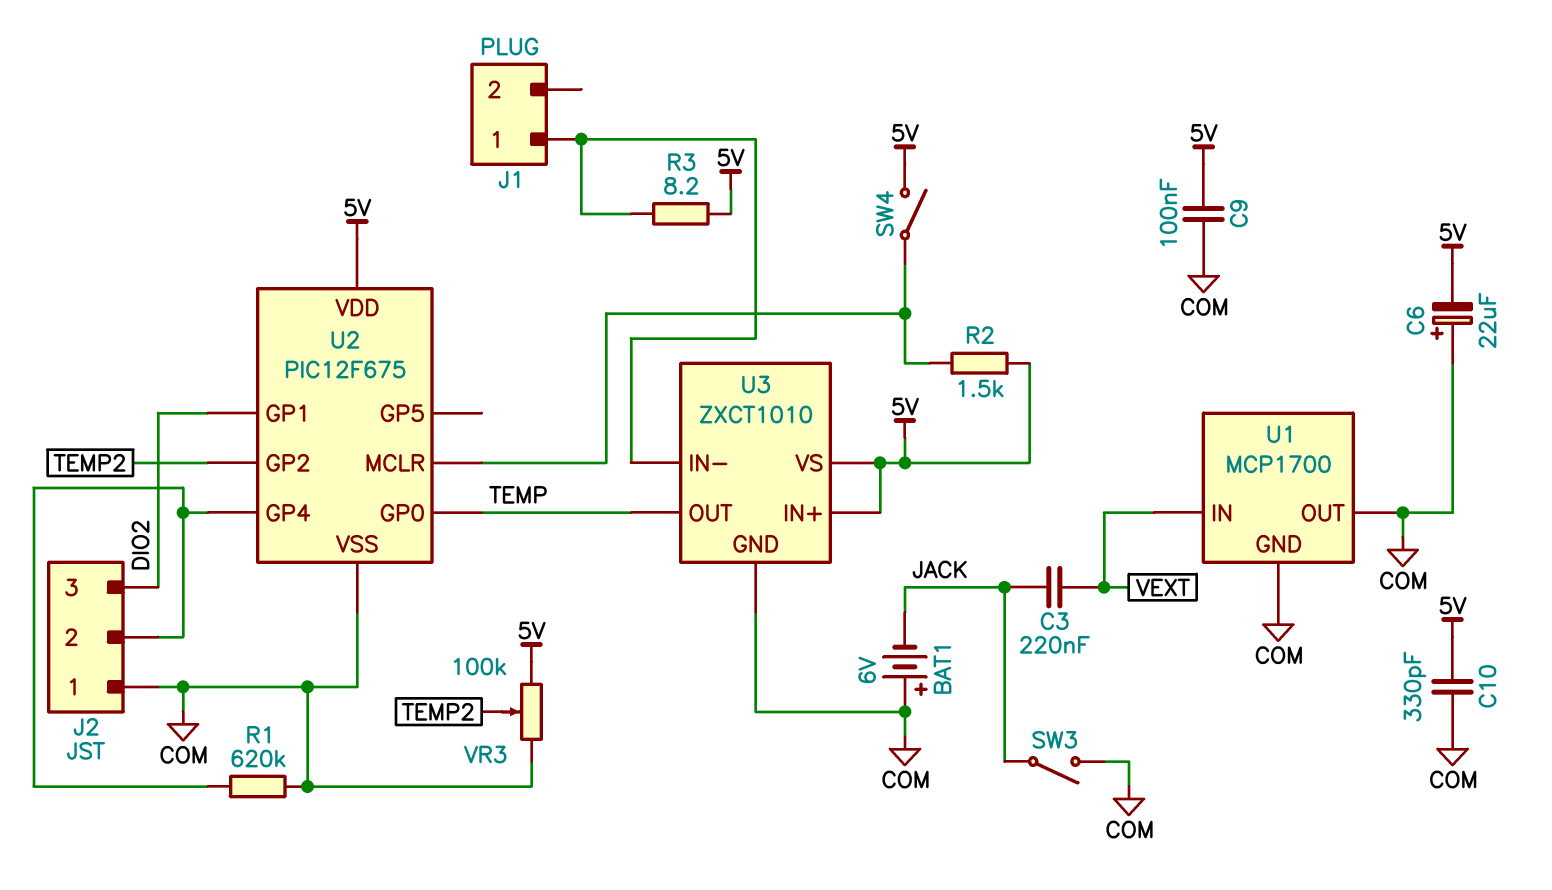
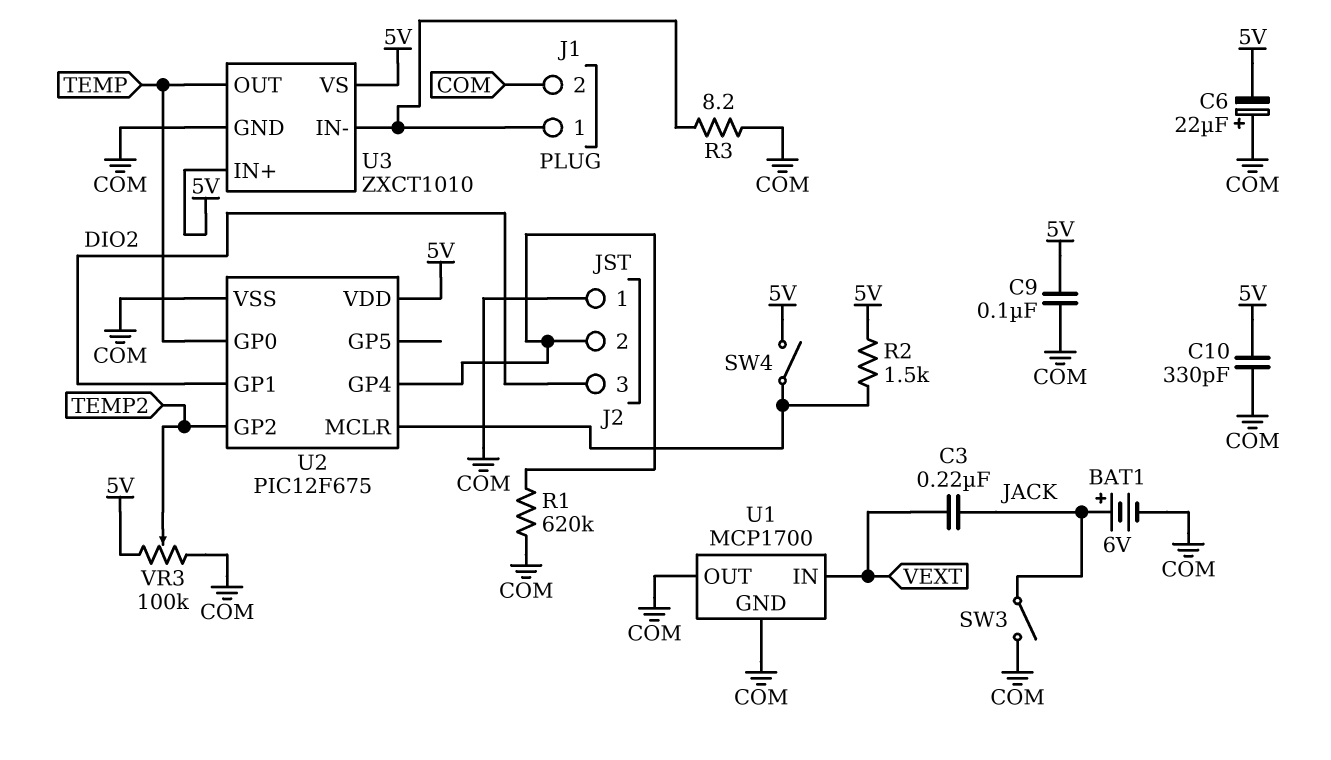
BAT1: 6V (plus COM, minus JACK) -> 6V (plus JACK, minus COM)
J1 pin 2: none -> COM
R3: 8.2 (5V, J1/1) -> 8.2 (COM, J1/1)

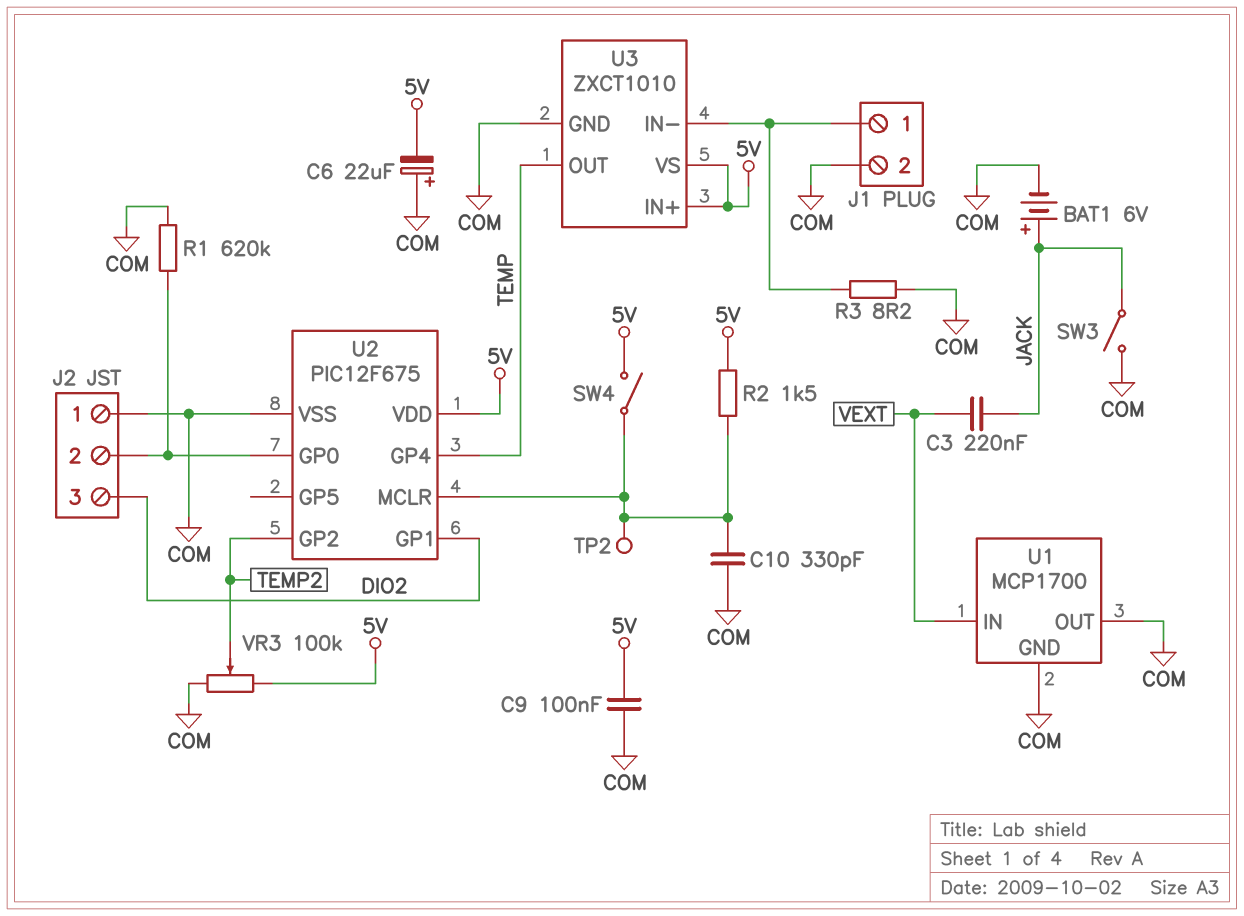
C10: 330pF (5V, COM) -> 330pF (COM, U2/MCLR)
TP2: none -> test point (U2/MCLR)
U2 pin GP0: TEMP -> J2/2
U2 pin GP4: J2/2 -> TEMP

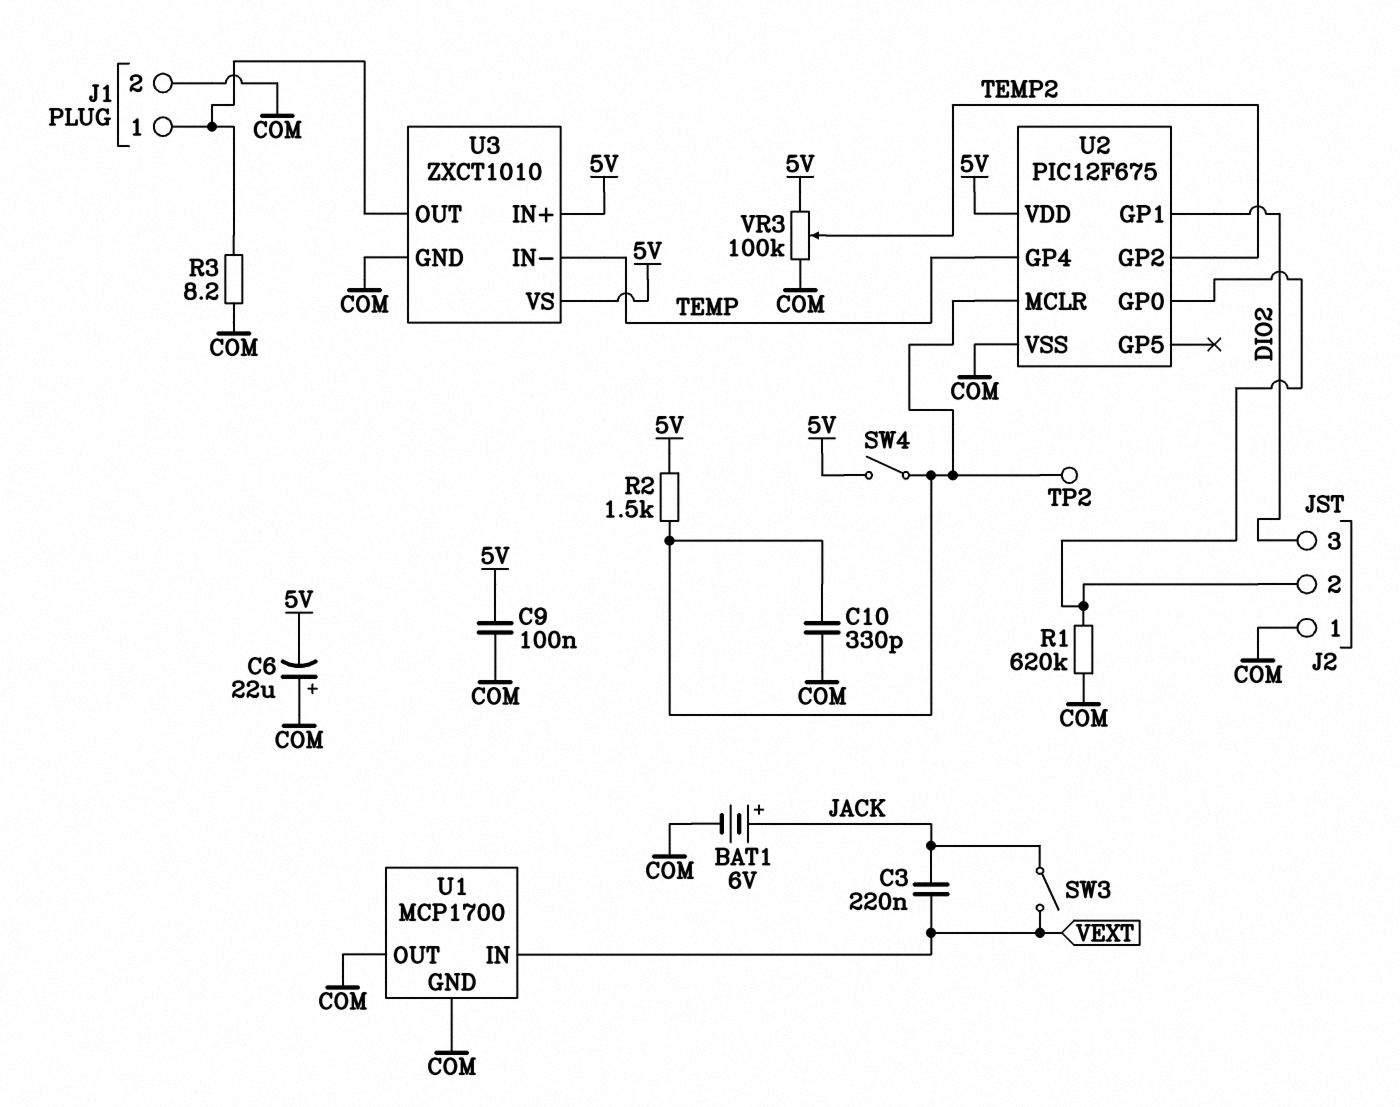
SW3: switch (COM, JACK) -> switch (JACK, VEXT)
U3 pin IN-: J1/1 -> TEMP
U3 pin OUT: TEMP -> J1/1

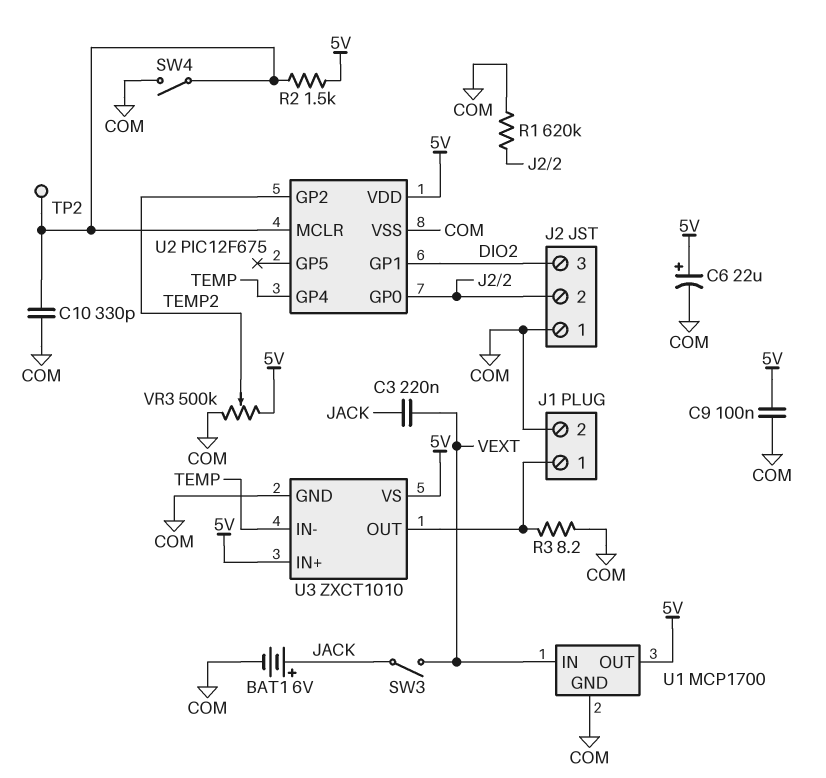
C6: 22uF (plus COM, minus 5V) -> 22uF (plus 5V, minus COM)
SW4: switch (5V, U2/MCLR) -> switch (COM, U2/MCLR)
U1 pin OUT: COM -> 5V
VR3: 100k (5V, COM, wiper TEMP2) -> 500k (5V, COM, wiper TEMP2)

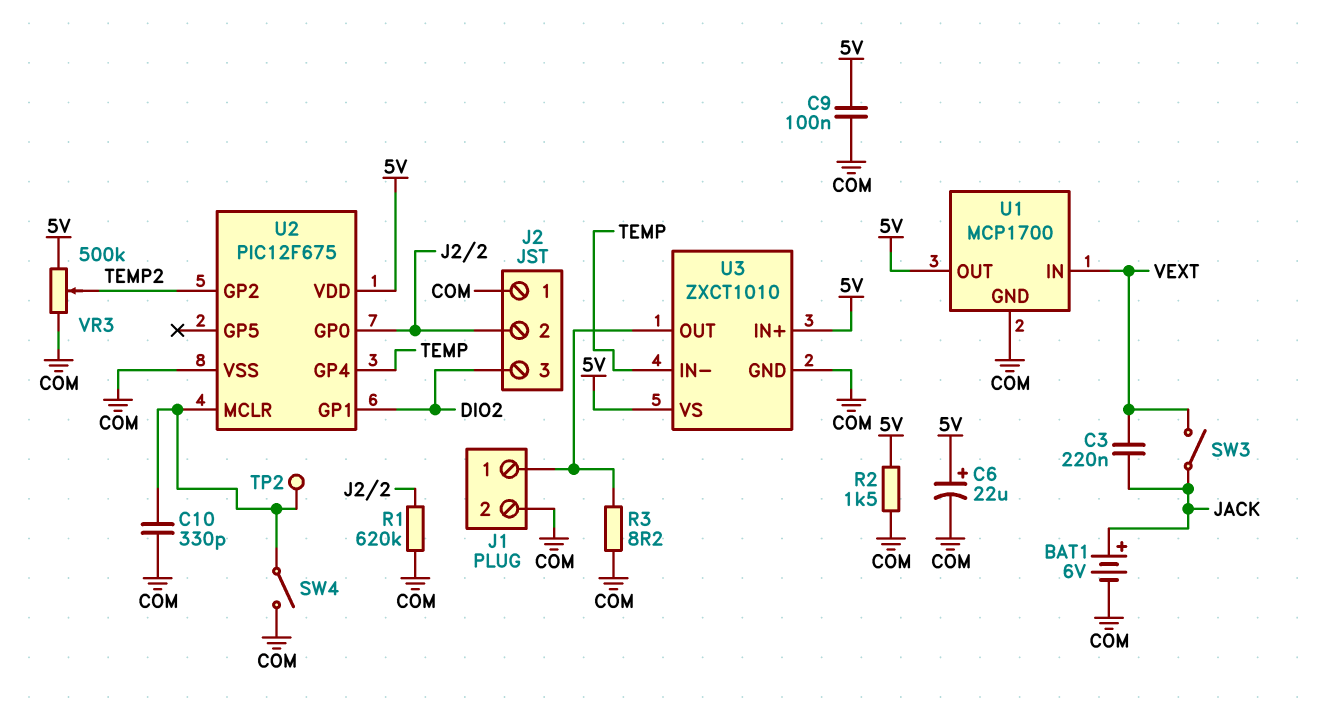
R2: 1.5k (5V, U2/MCLR) -> 1.5k (5V, COM)

